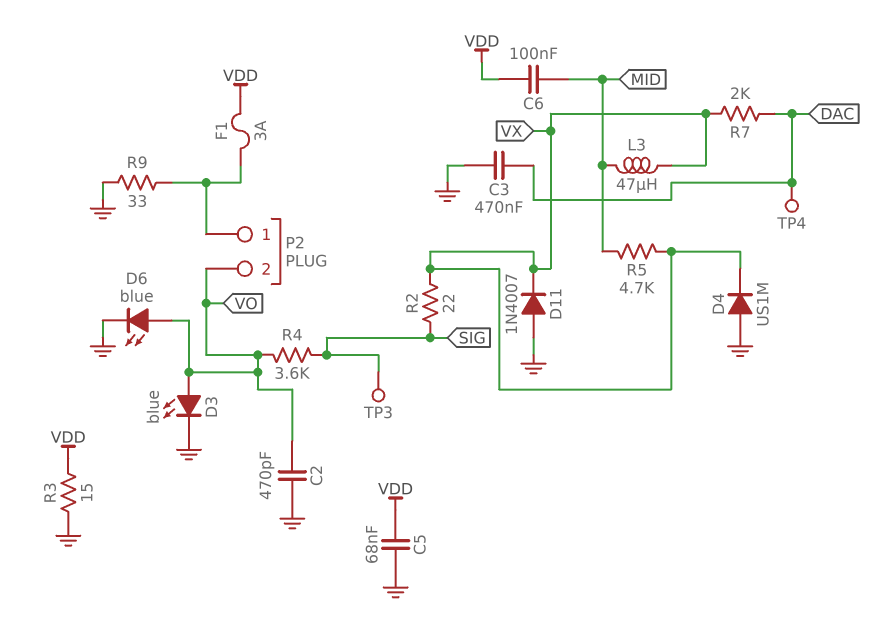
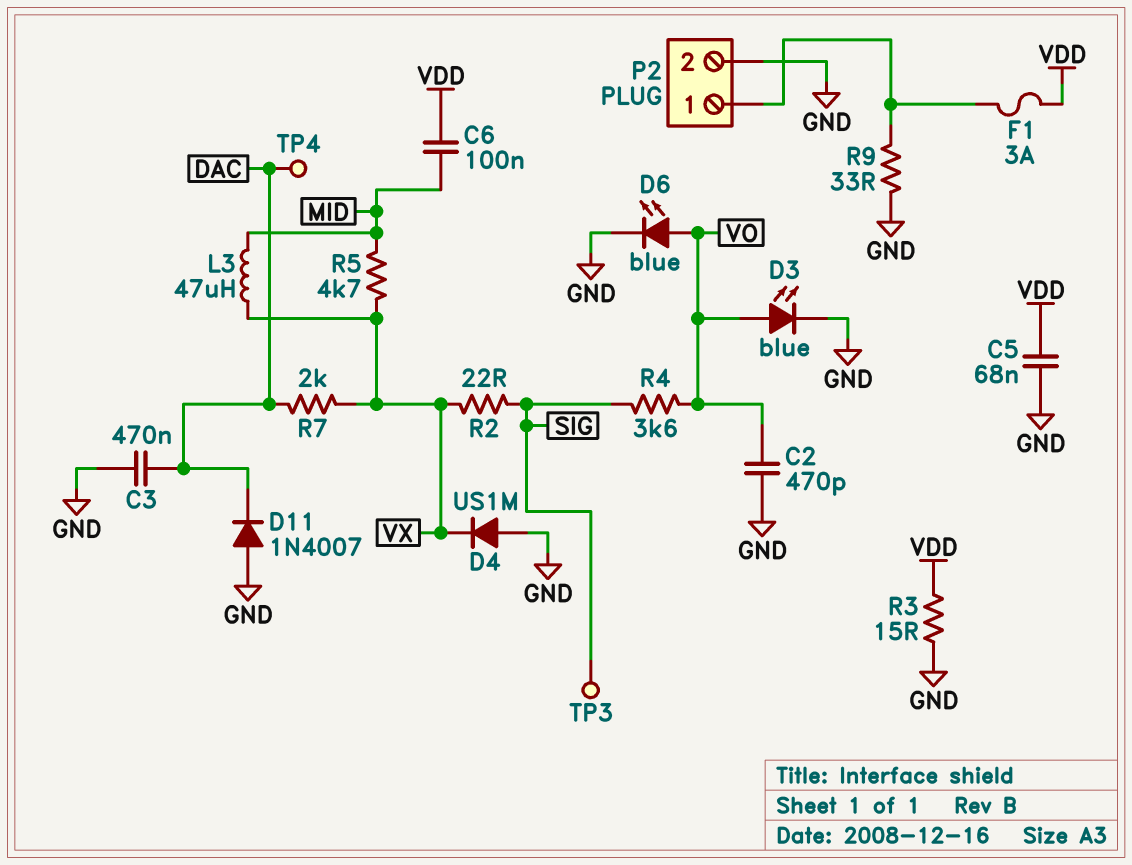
D11: diode 1N4007 (A GND, K VX) -> diode 1N4007 (A GND, K DAC)
P2 pin 2: VO -> GND

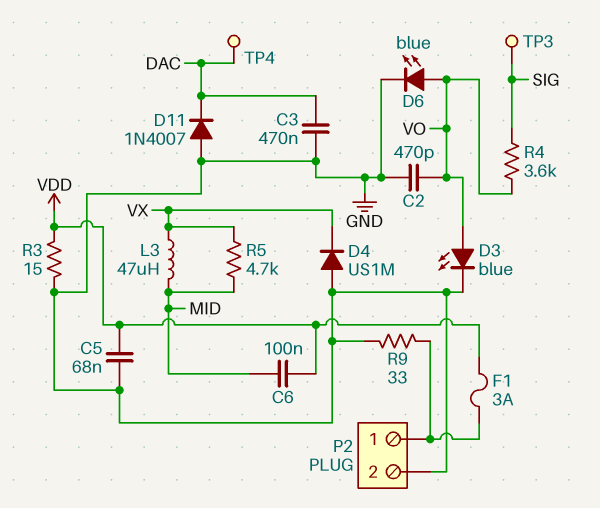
R2: 22 (SIG, VX) -> none
R7: 2k (DAC, VX) -> none

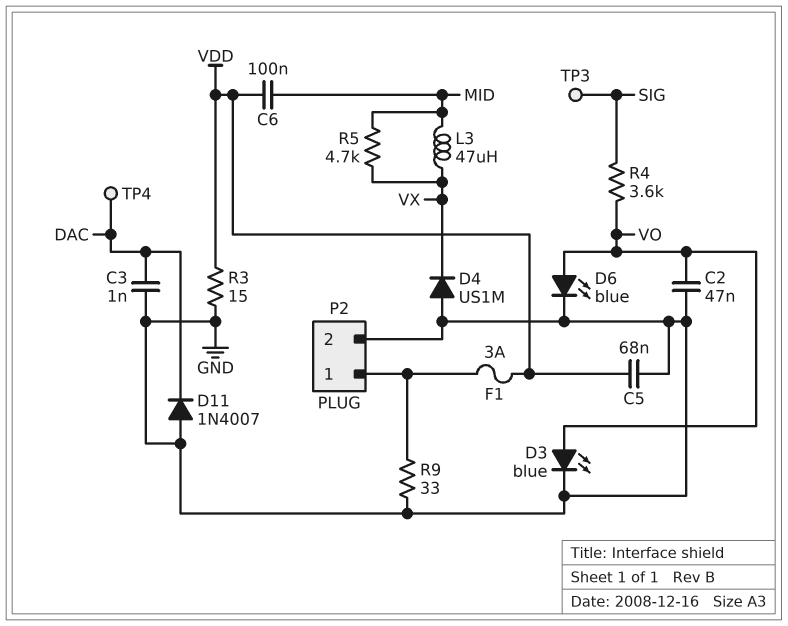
C2: 470pF (GND, VO) -> 47nF (GND, VO)
C3: 470nF (DAC, GND) -> 1nF (DAC, GND)

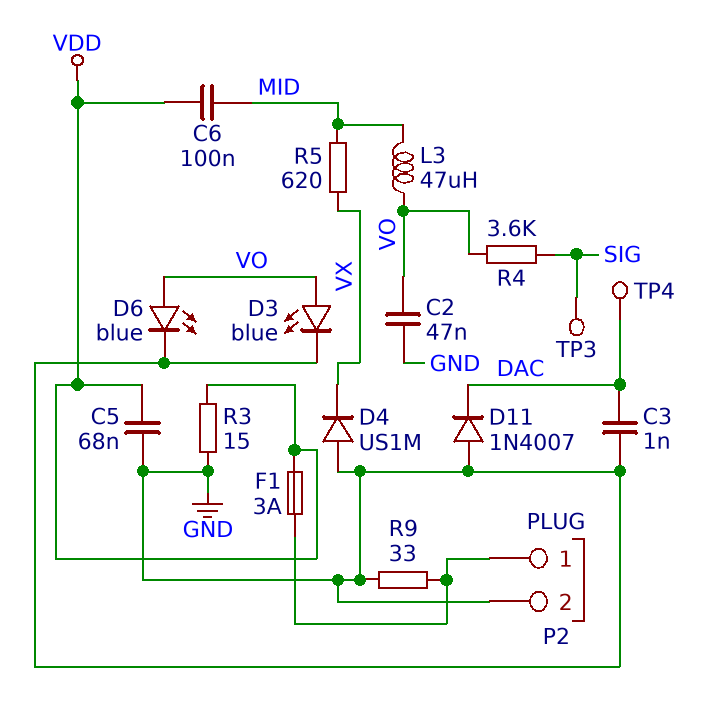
L3: 47uH (MID, VX) -> 47uH (MID, VO)
R5: 4.7k (MID, VX) -> 620 (MID, VX)

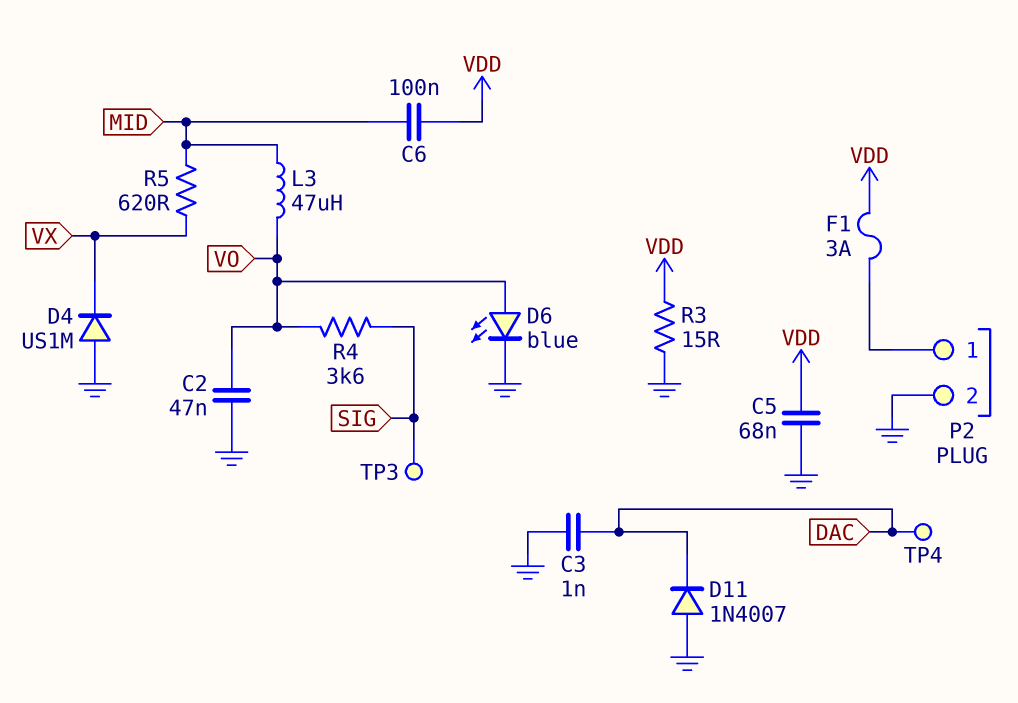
D3: LED blue (A VO, K GND) -> none
R9: 33 (GND, P2/1) -> none

